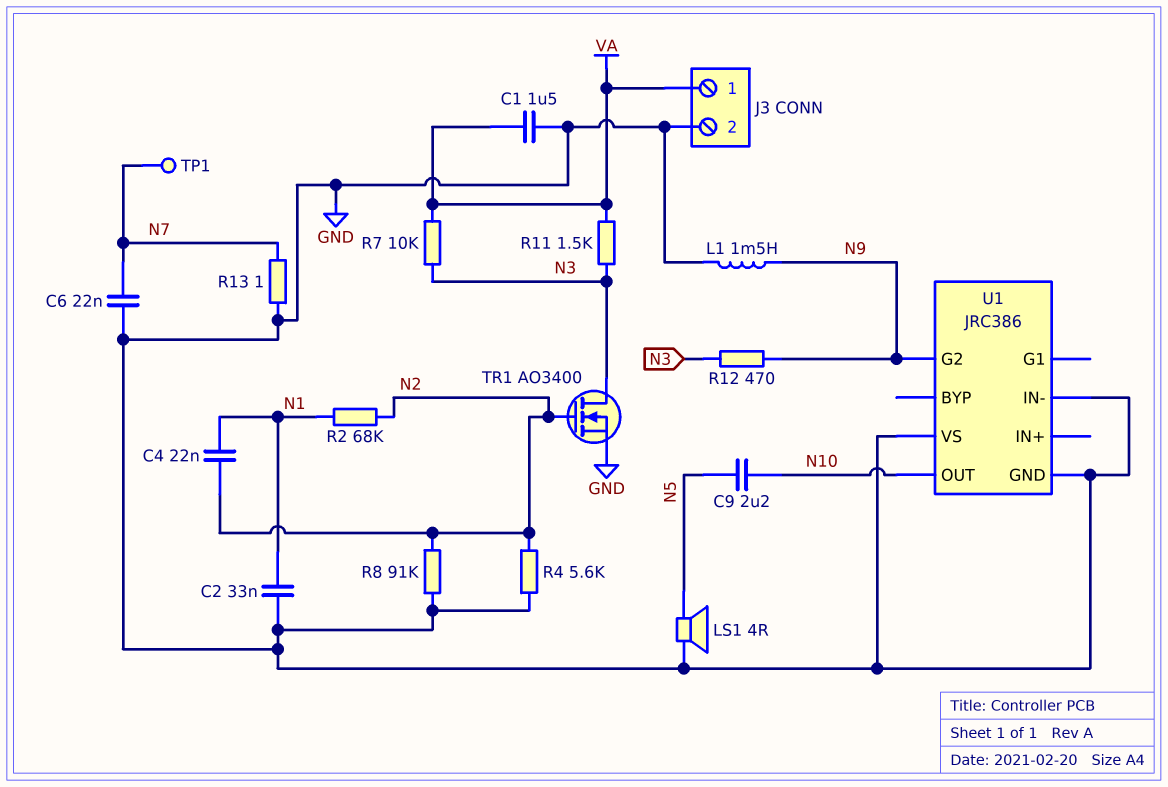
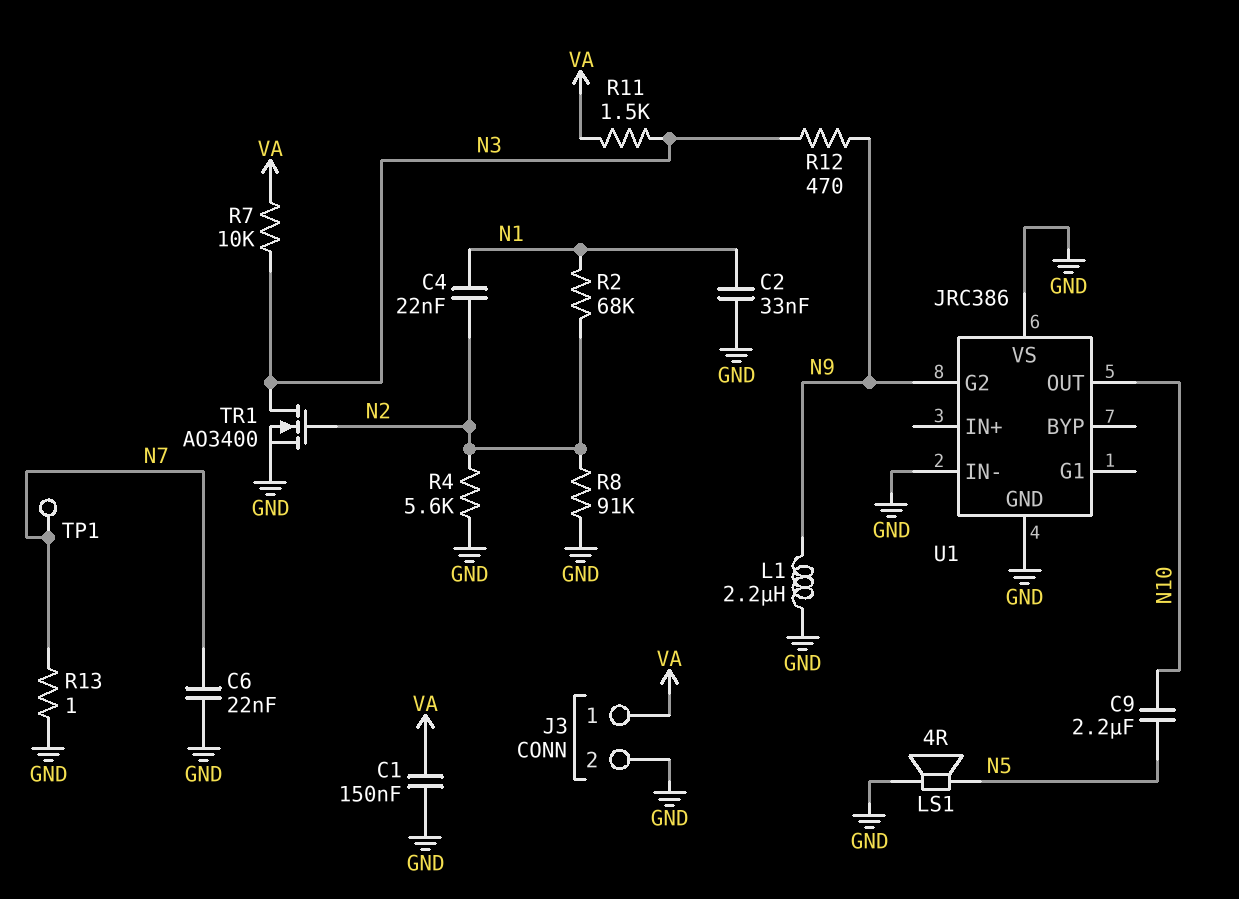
C1: 1.5uF (GND, VA) -> 150nF (GND, VA)
L1: 1.5mH (GND, N9) -> 2.2uH (GND, N9)

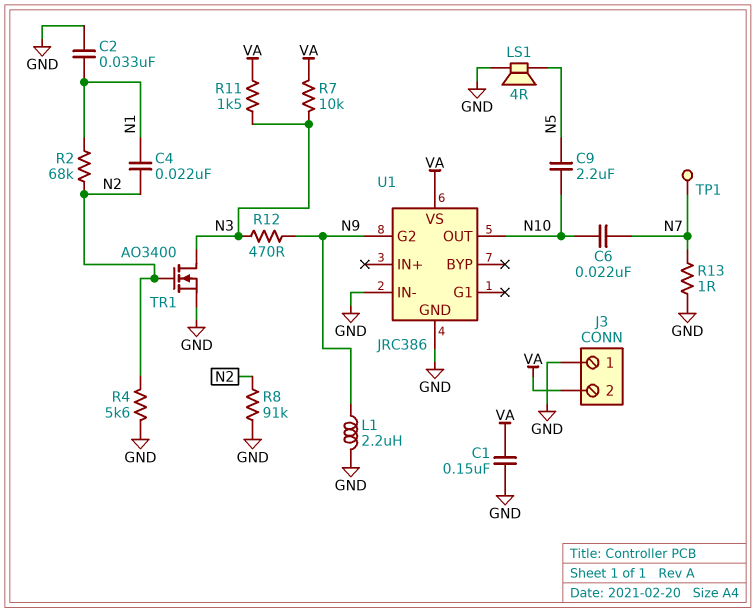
C6: 22nF (GND, N7) -> 22nF (N7, N10)
J3 pin 1: VA -> GND
J3 pin 2: GND -> VA
U1 pin VS: GND -> VA

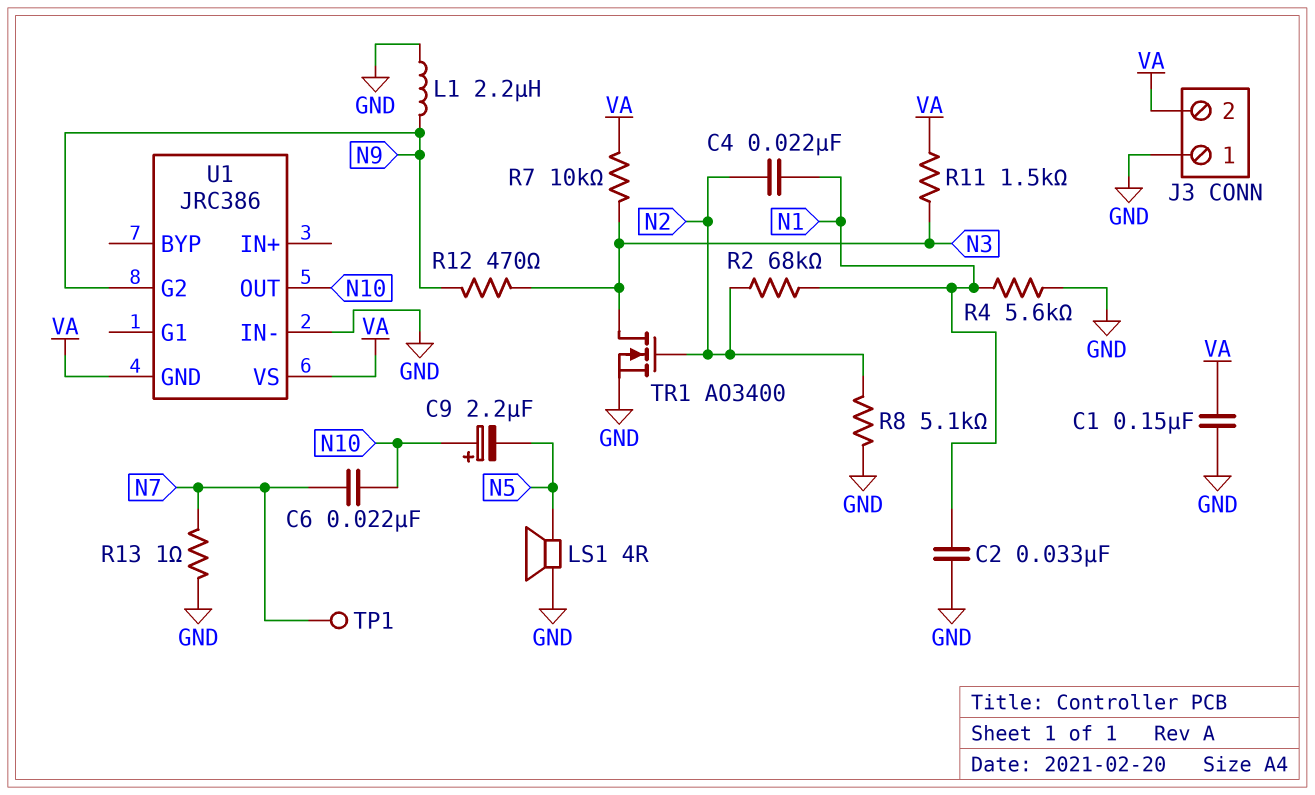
C9: 2.2uF (N5, N10) -> 2.2uF (plus N10, minus N5)
R4: 5.6k (GND, N2) -> 5.6k (GND, N1)
R8: 91k (GND, N2) -> 5.1k (GND, N2)
U1 pin GND: GND -> VA

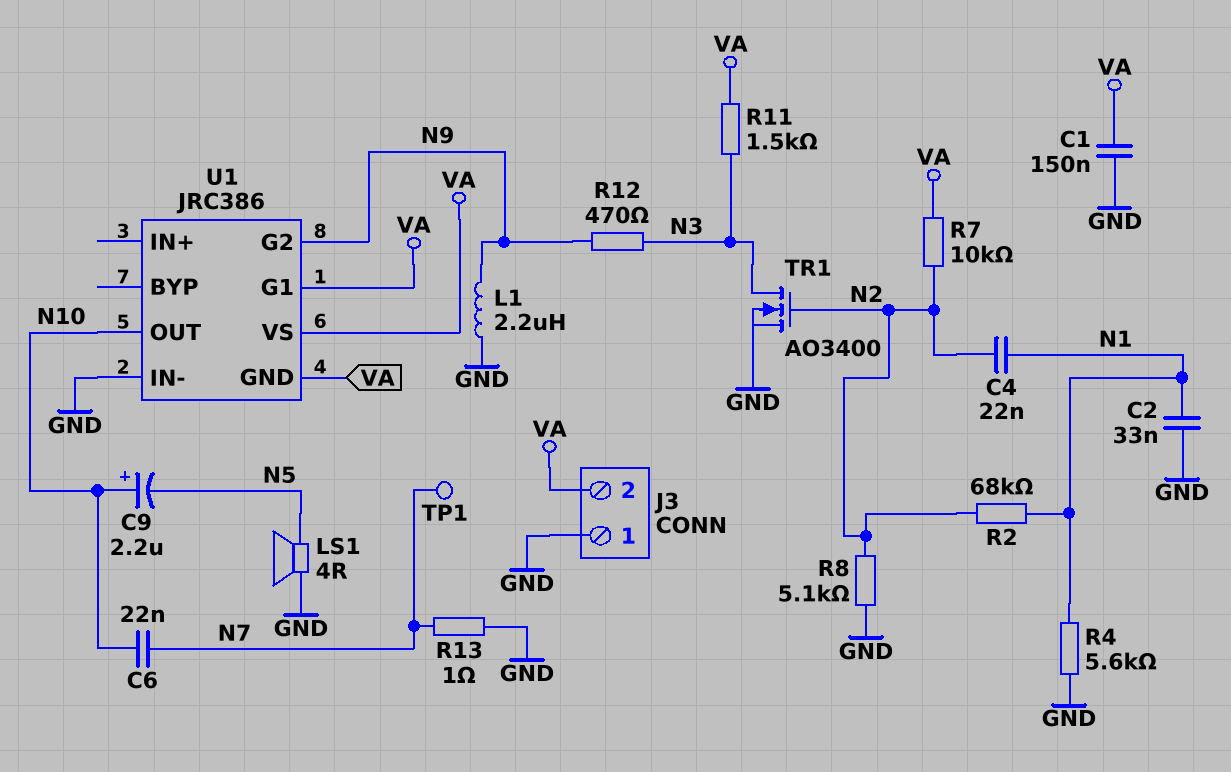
R7: 10k (N3, VA) -> 10k (N2, VA)
U1 pin G1: none -> VA

